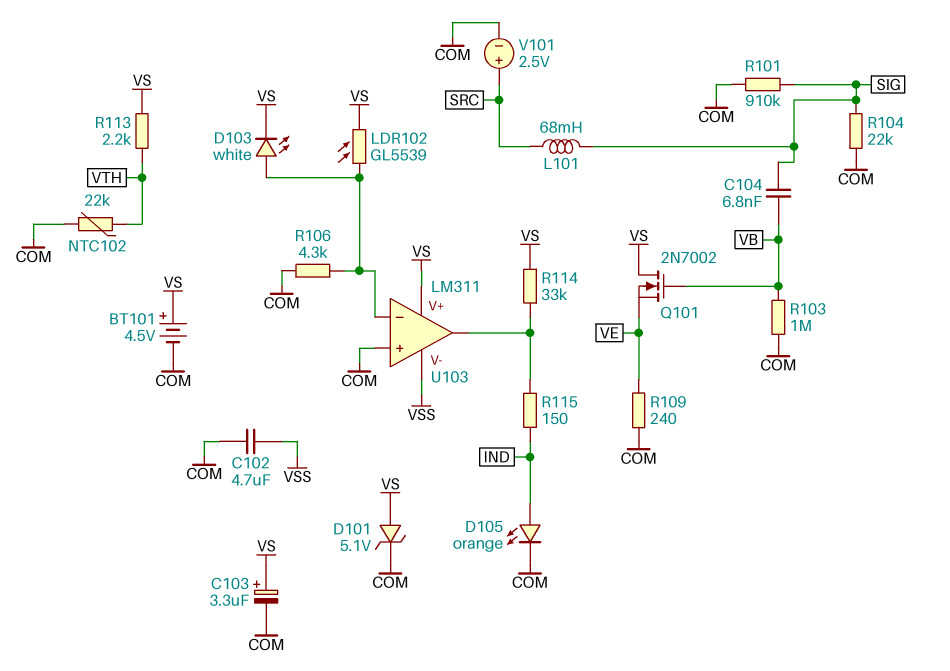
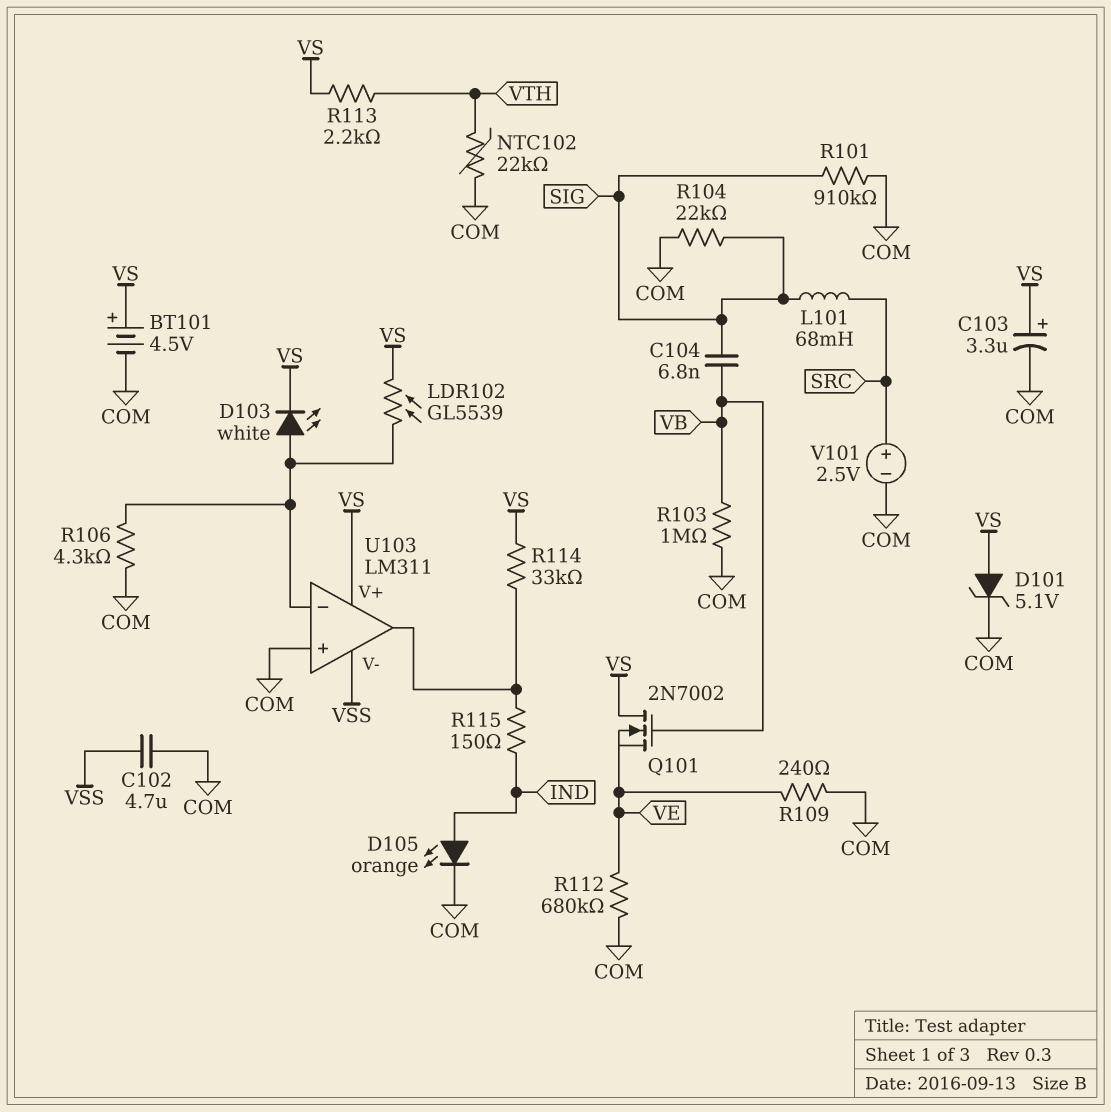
R112: none -> 680k (COM, VE)

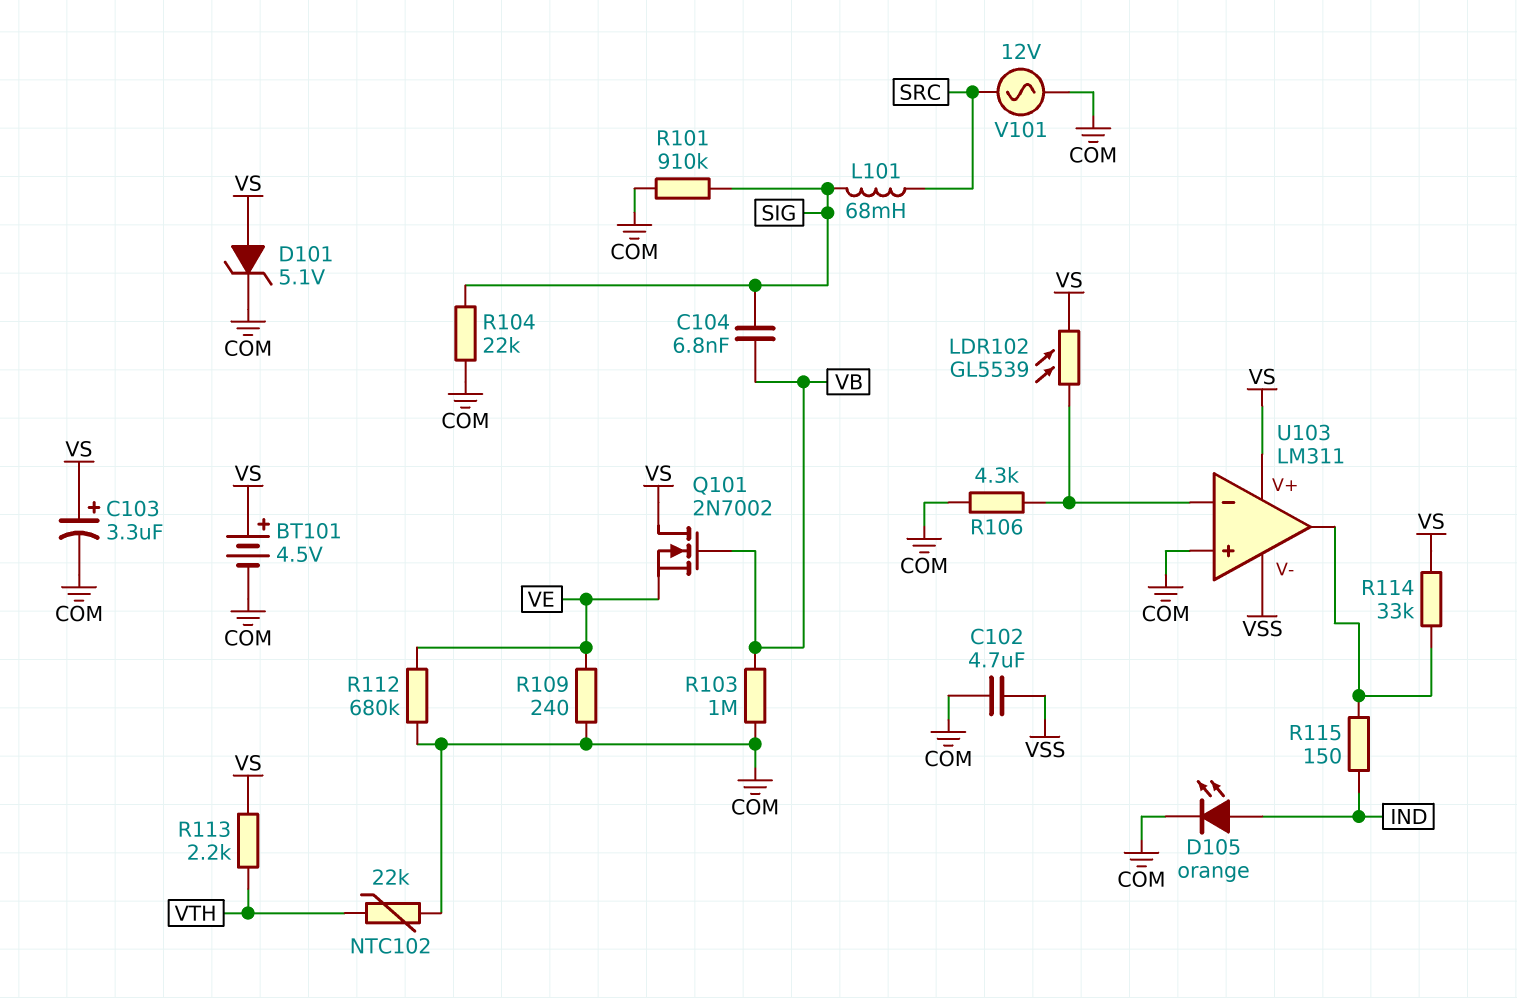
D103: LED white (A U103/in-, K VS) -> none
V101: 2.5V (plus SRC, minus COM) -> AC 12V (COM, SRC)

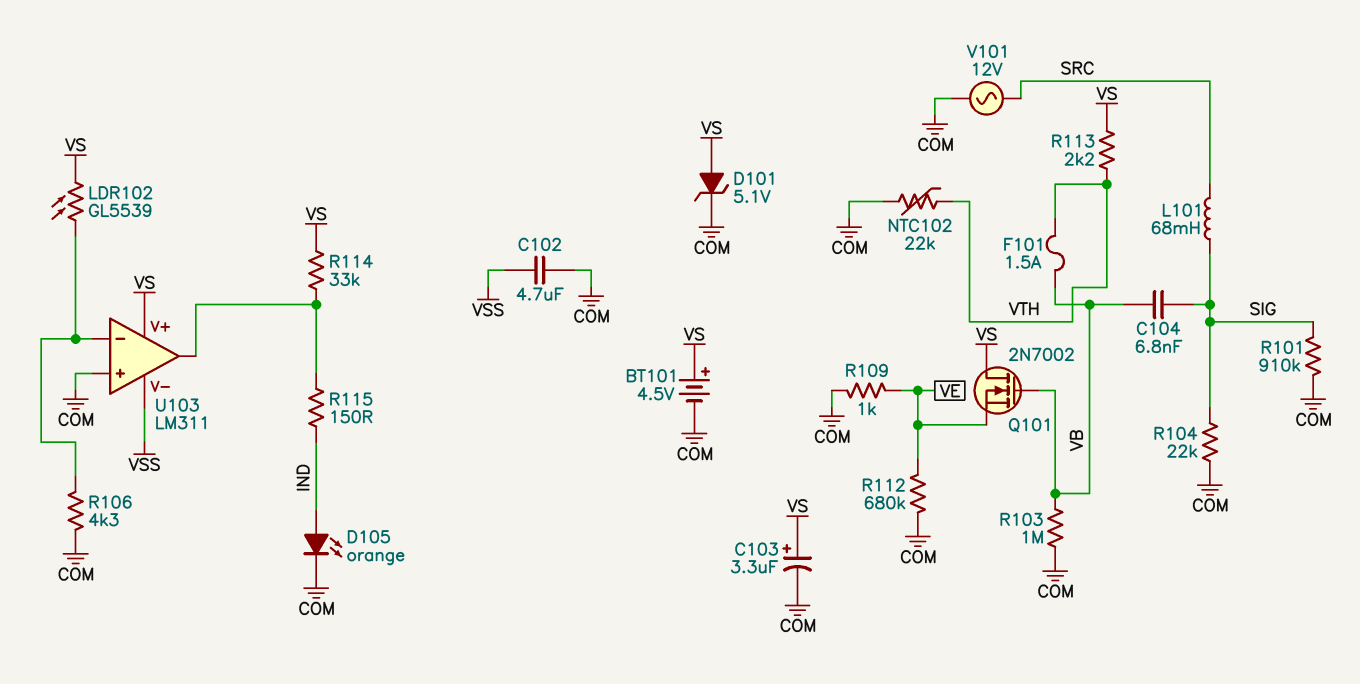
F101: none -> 1.5A (VB, VTH)
R109: 240 (COM, VE) -> 1k (COM, VE)

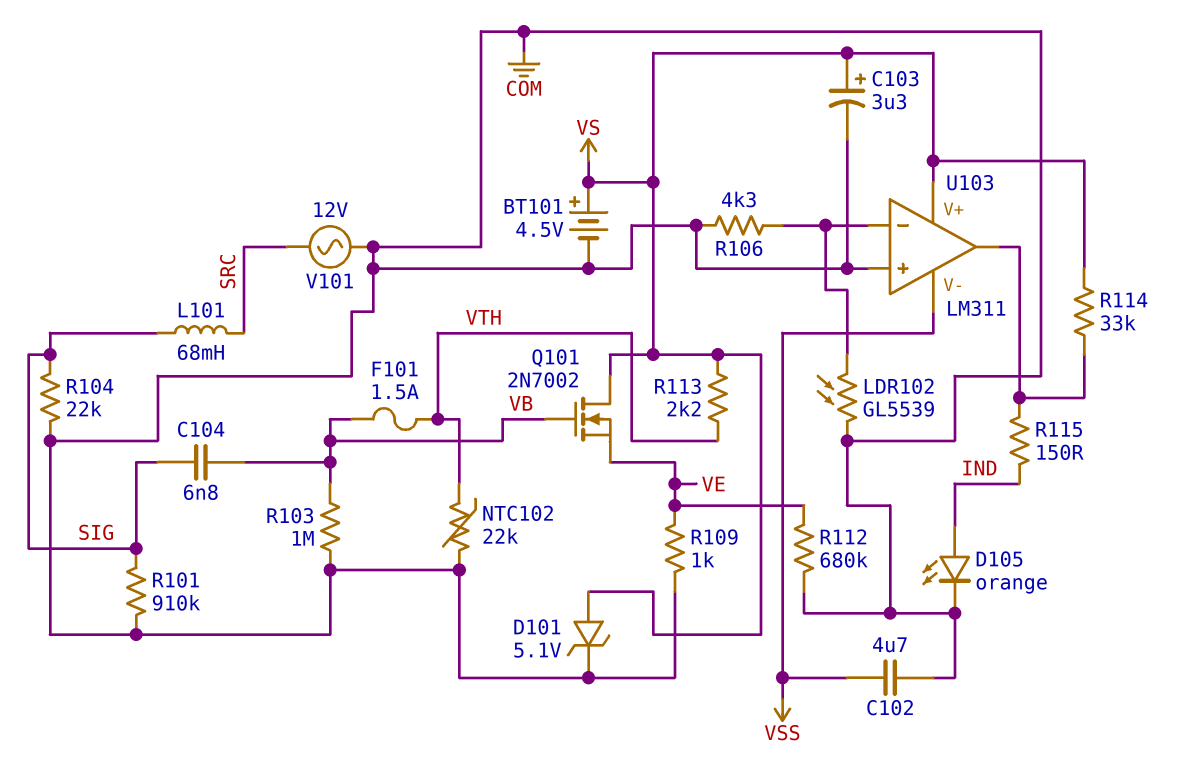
LDR102: GL5539 (U103/in-, VS) -> GL5539 (COM, U103/in-)

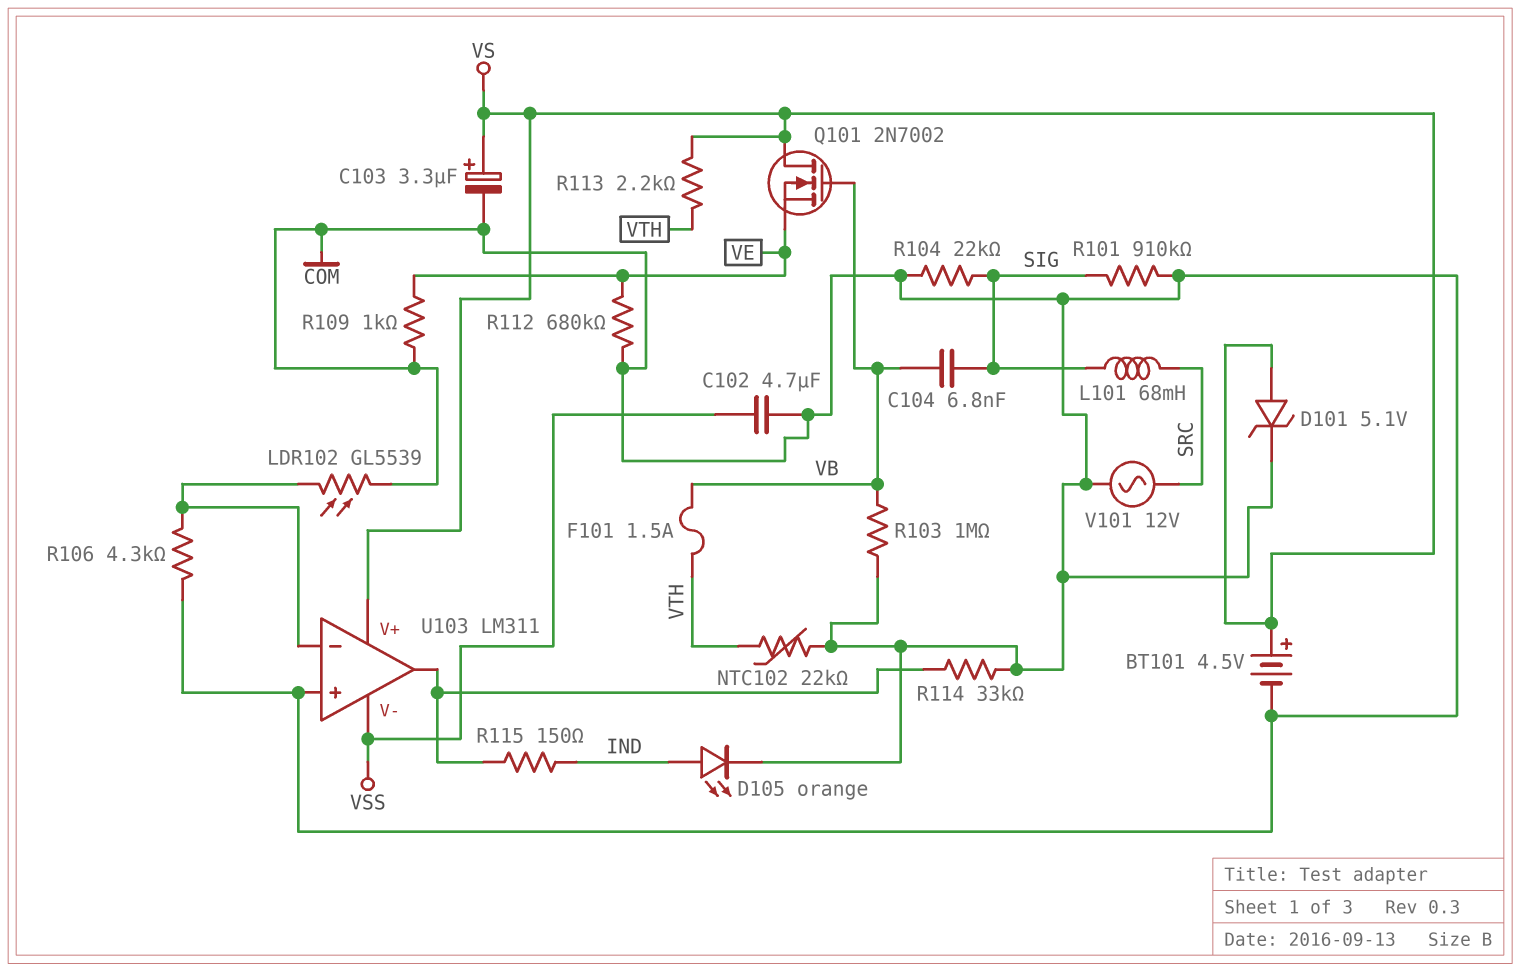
R114: 33k (U103/out, VS) -> 33k (COM, U103/out)

